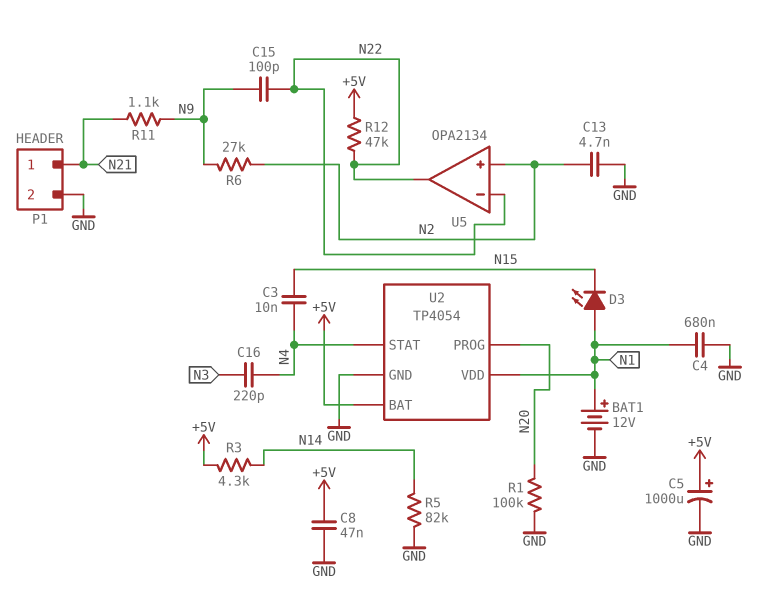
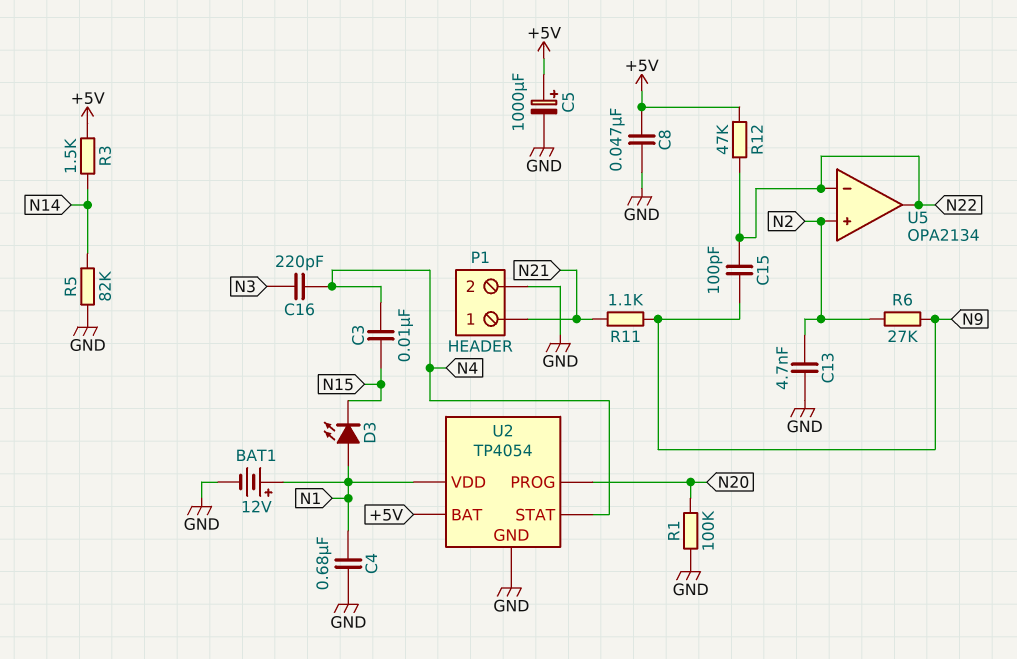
R3: 4.3k (+5V, N14) -> 1.5k (+5V, N14)

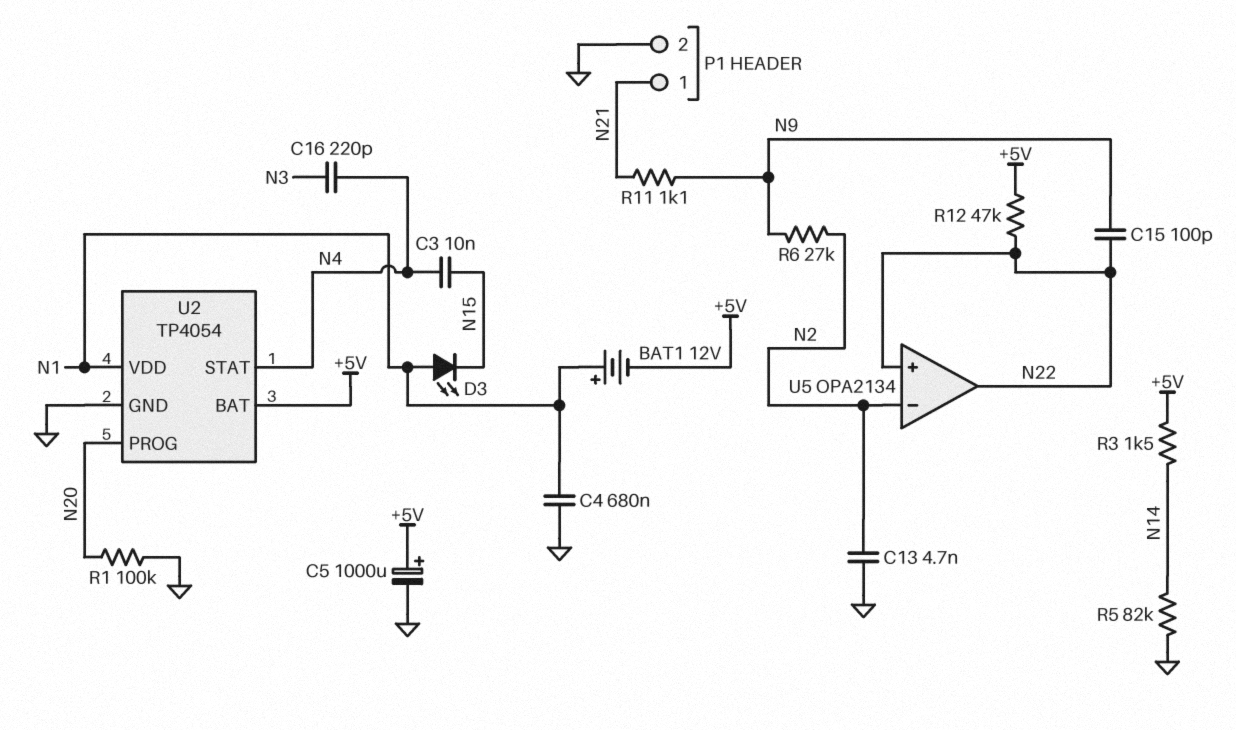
BAT1: 12V (plus N1, minus GND) -> 12V (plus N1, minus +5V)
C8: 47nF (+5V, GND) -> none
U5 pin in+: N2 -> N22
U5 pin in-: N22 -> N2

